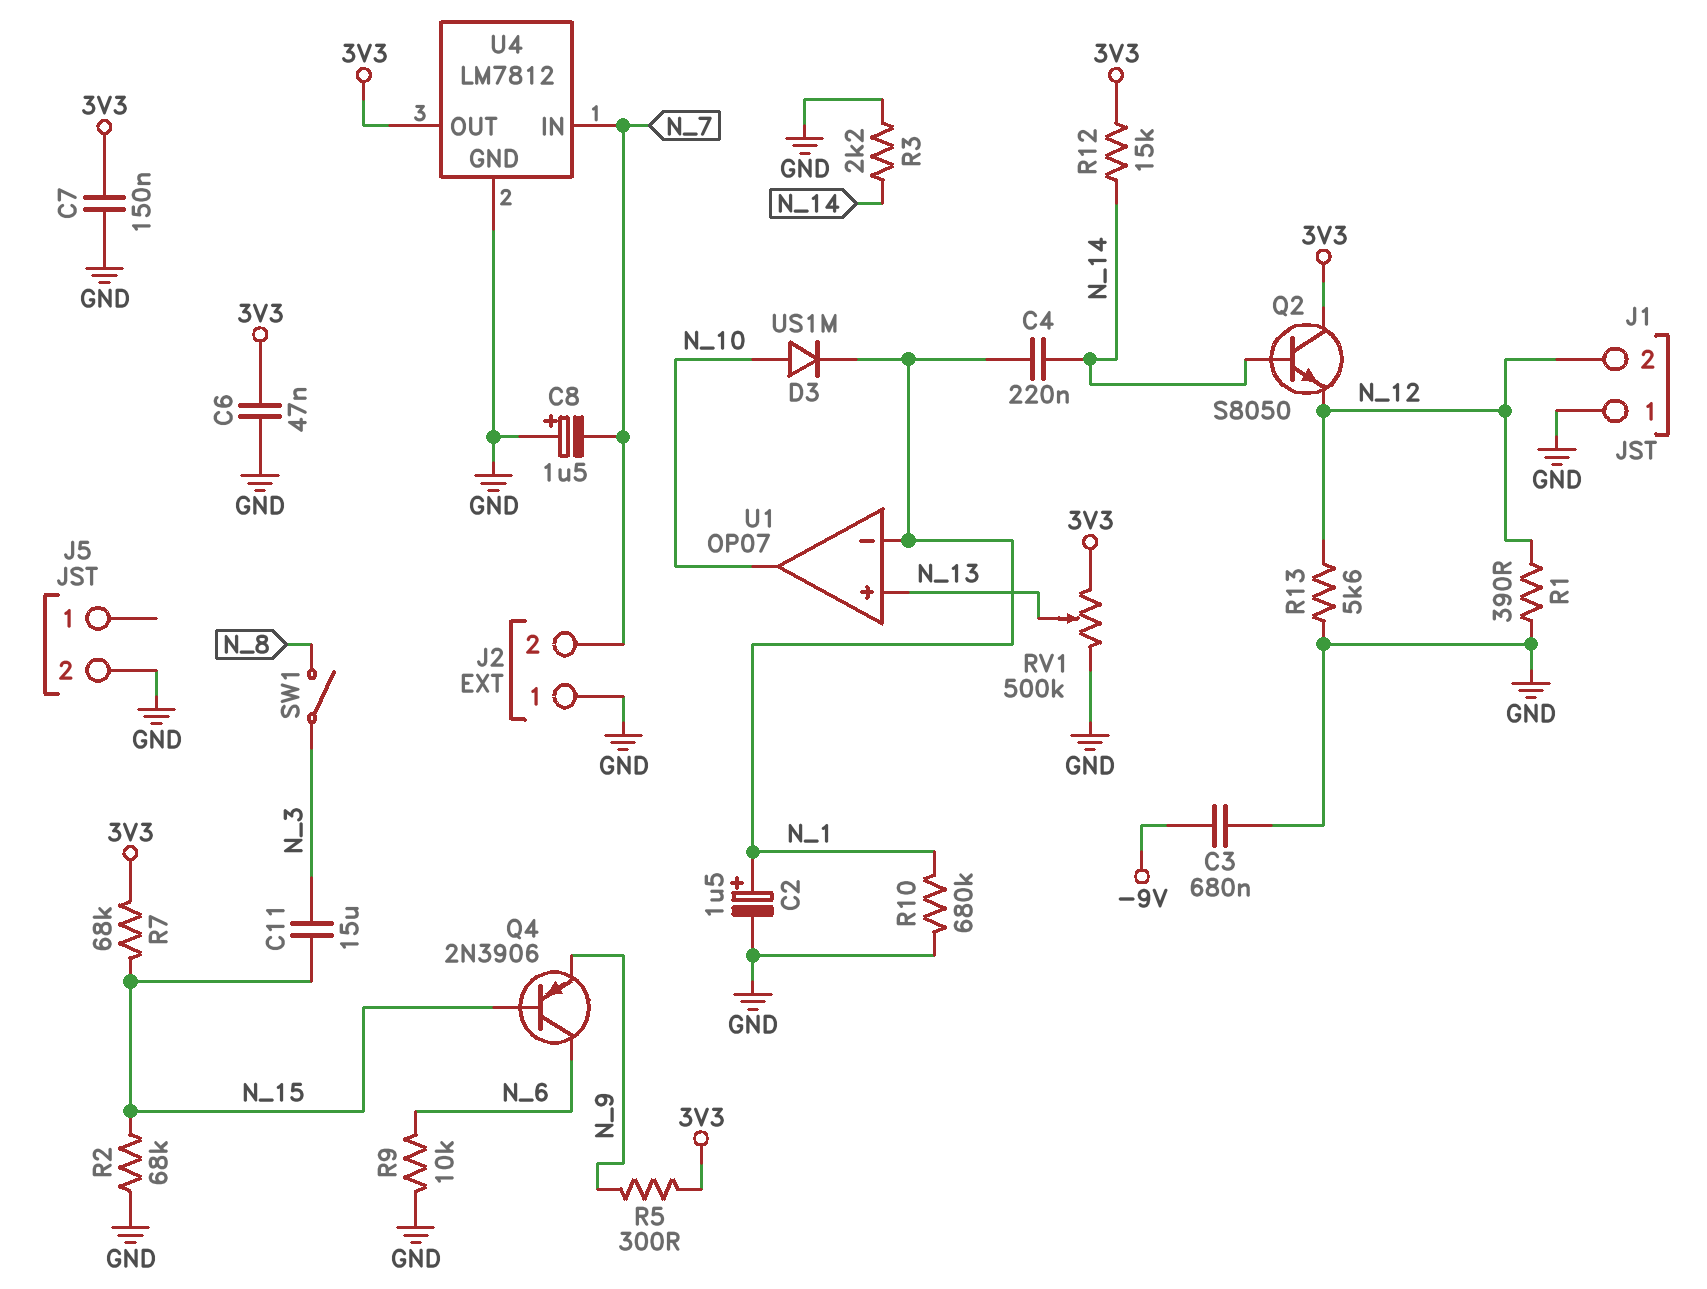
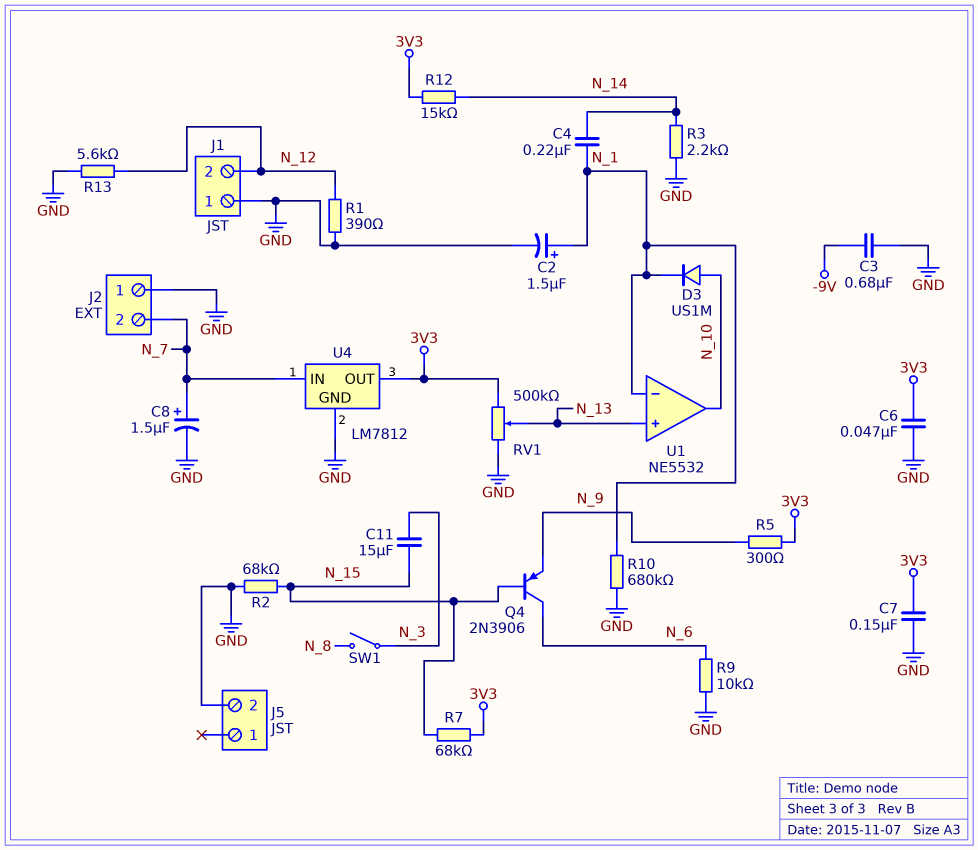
C8: 1.5uF (plus GND, minus N_7) -> 1.5uF (plus N_7, minus GND)
Q2: NPN S8050 (B N_14, C 3V3, E N_12) -> none
U1: OP07 -> NE5532

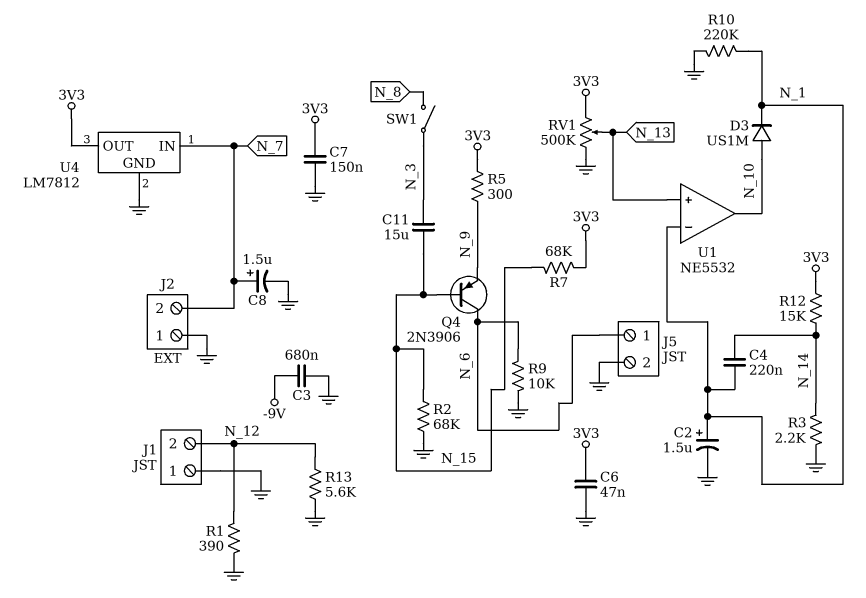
J5 pin 1: none -> N_6
R10: 680k (GND, N_1) -> 220k (GND, N_1)

